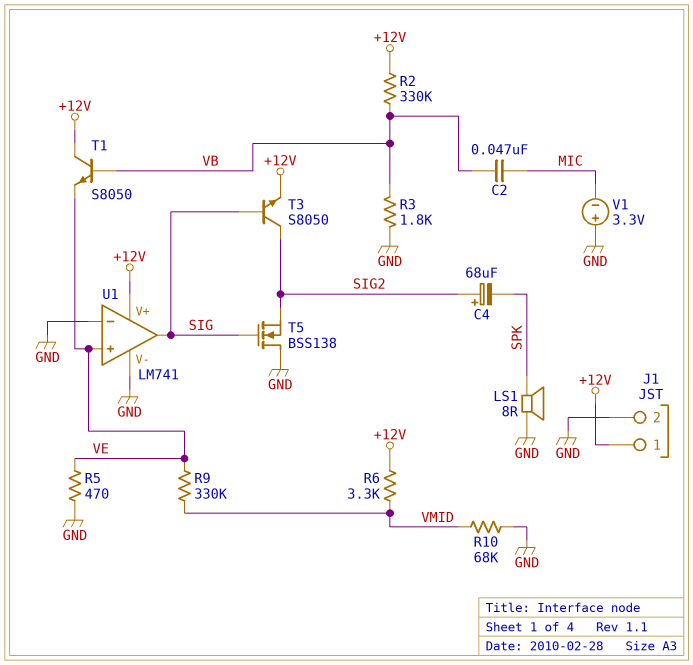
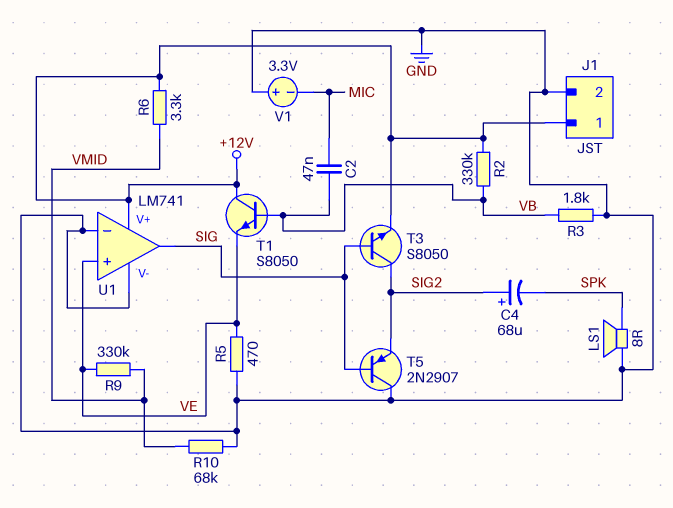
T5: NMOS BSS138 (G SIG, D GND, S SIG2) -> PNP 2N2907 (B SIG, C GND, E SIG2)

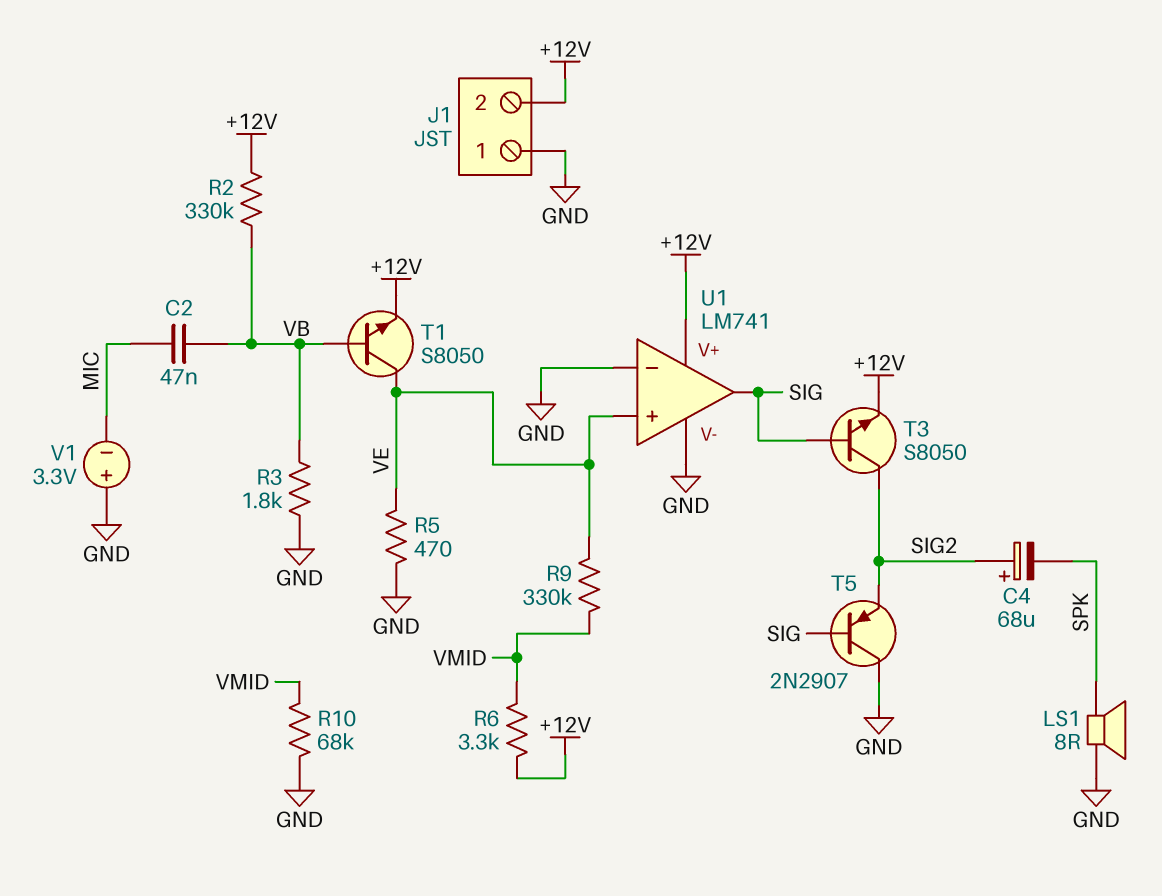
J1 pin 1: +12V -> GND
J1 pin 2: GND -> +12V
T1: NPN S8050 (B VB, C +12V, E VE) -> NPN S8050 (B VB, C VE, E +12V)

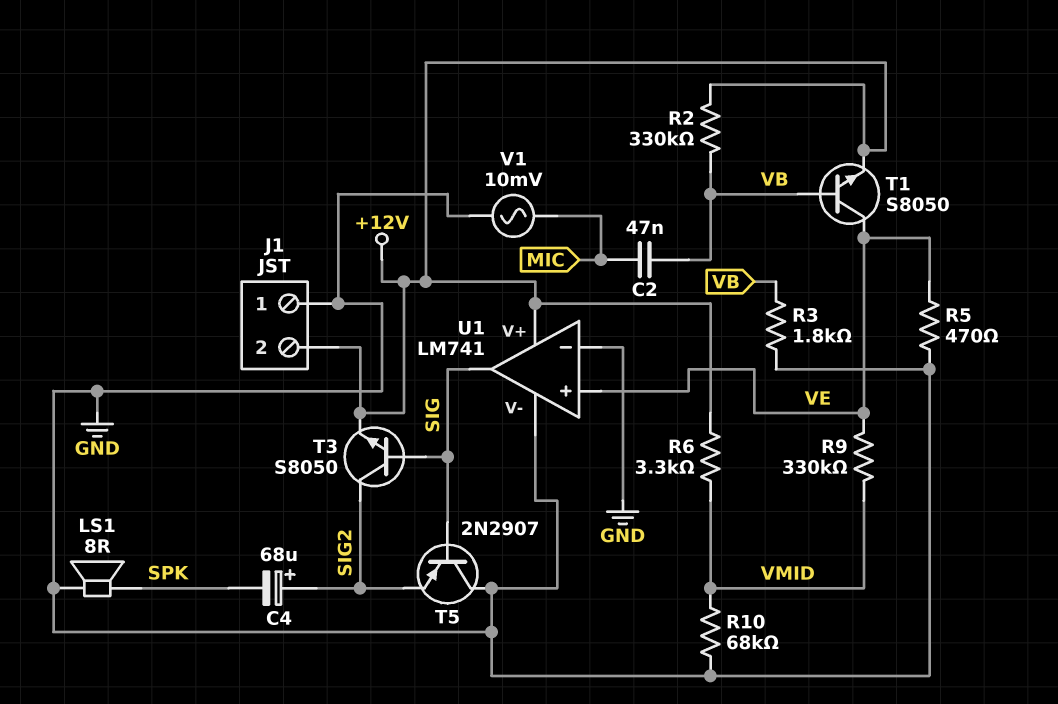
V1: 3.3V (plus GND, minus MIC) -> AC 10mV (GND, MIC)

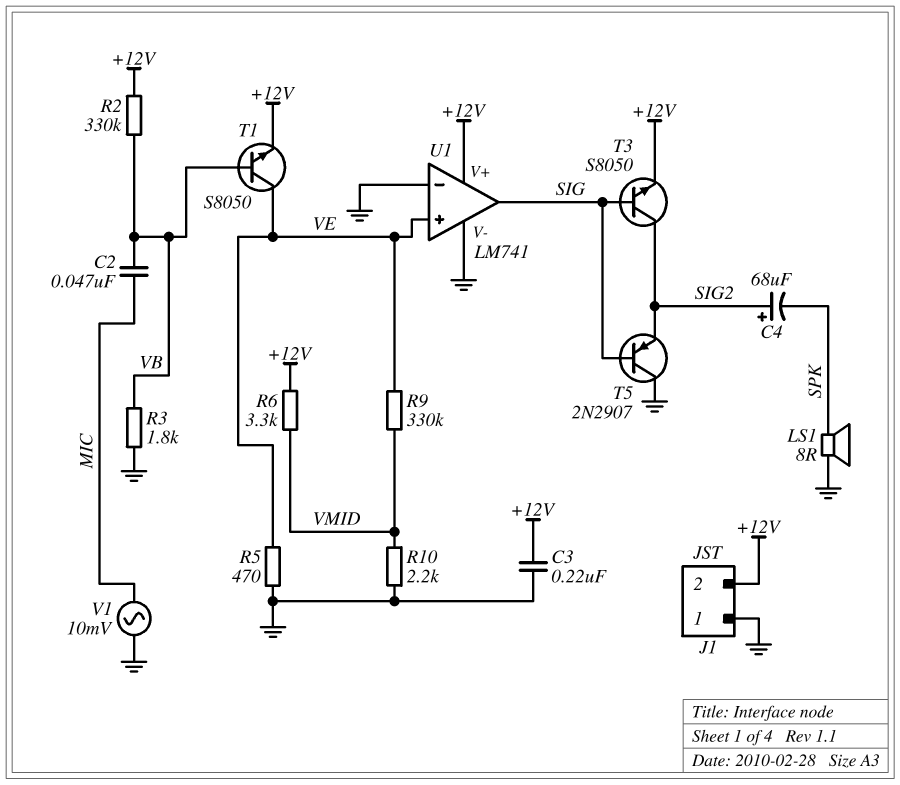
C3: none -> 220nF (+12V, GND)
R10: 68k (GND, VMID) -> 2.2k (GND, VMID)

